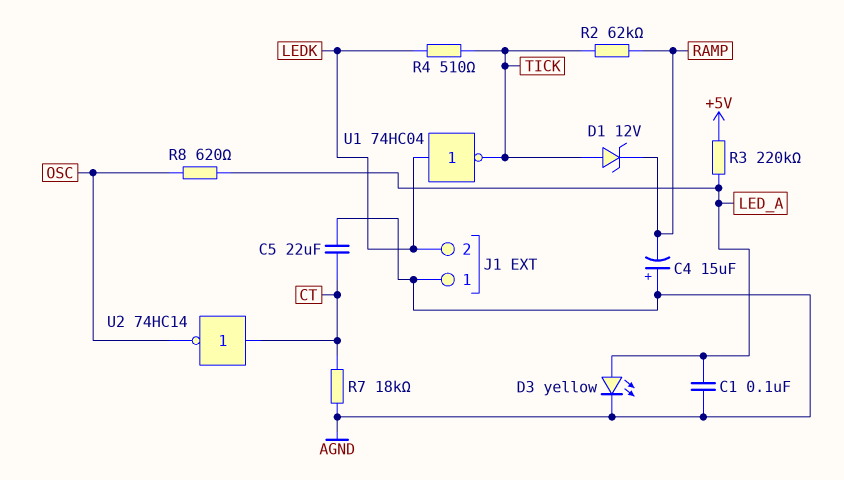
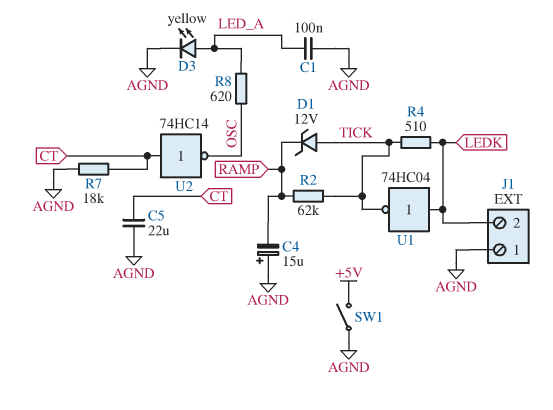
R3: 220k (+5V, LED_A) -> none
SW1: none -> switch (+5V, AGND)

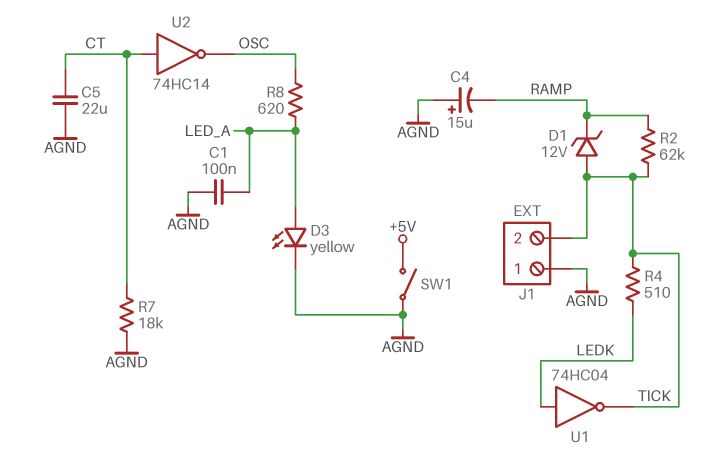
J1 pin 2: LEDK -> TICK

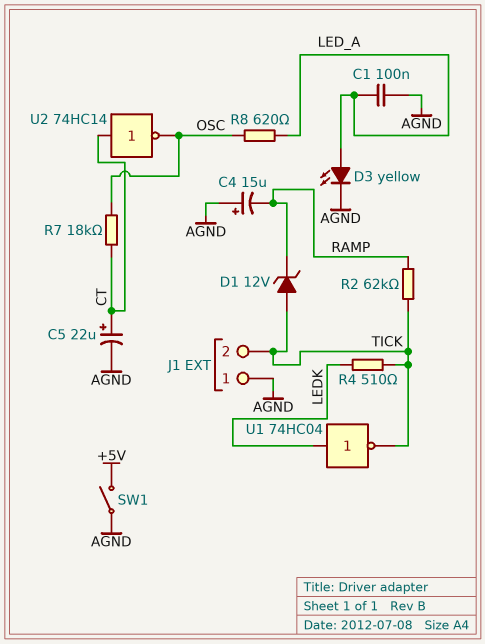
C5: 22uF (AGND, CT) -> 22uF (plus CT, minus AGND)
R7: 18k (AGND, CT) -> 18k (CT, OSC)

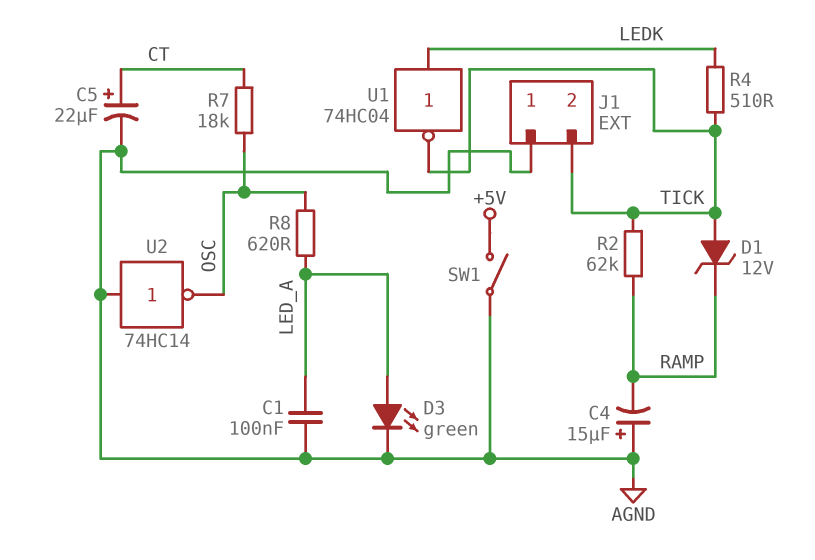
D3: LED yellow (A LED_A, K AGND) -> LED green (A LED_A, K AGND)
U2: NOT 74HC14 (in CT, out OSC) -> NOT 74HC14 (in AGND, out OSC)

